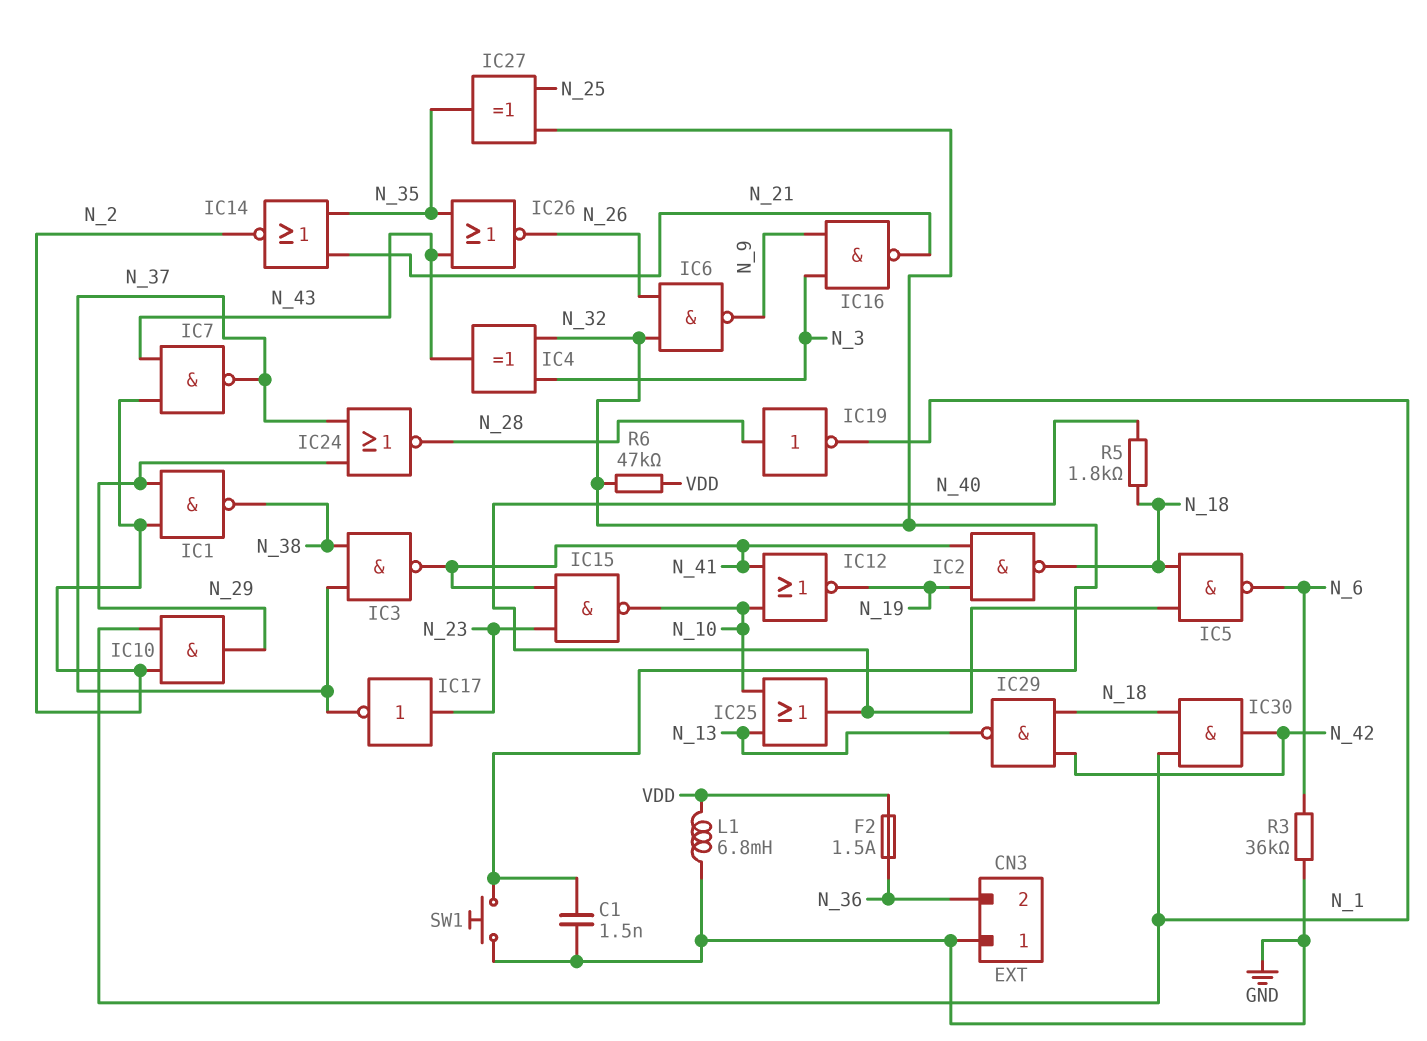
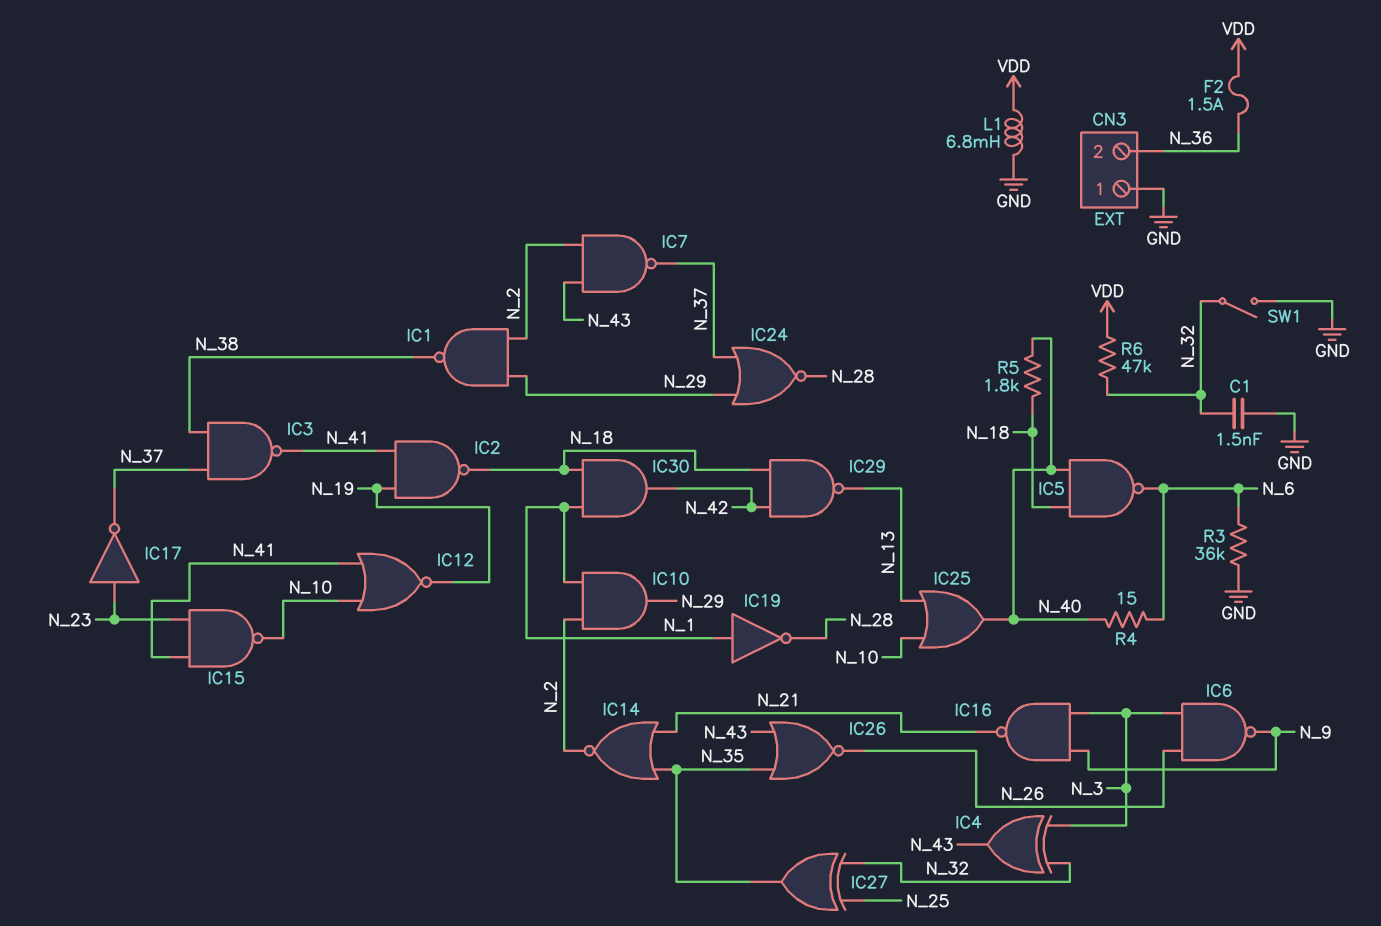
IC6: NAND (in N_26, in N_32, out N_9) -> NAND (in N_3, in N_26, out N_9)
IC19: NOT (in N_28, out N_1) -> NOT (in N_1, out N_28)
R4: none -> 15 (N_6, N_40)
SW1: button (GND, N_32) -> switch (GND, N_32)

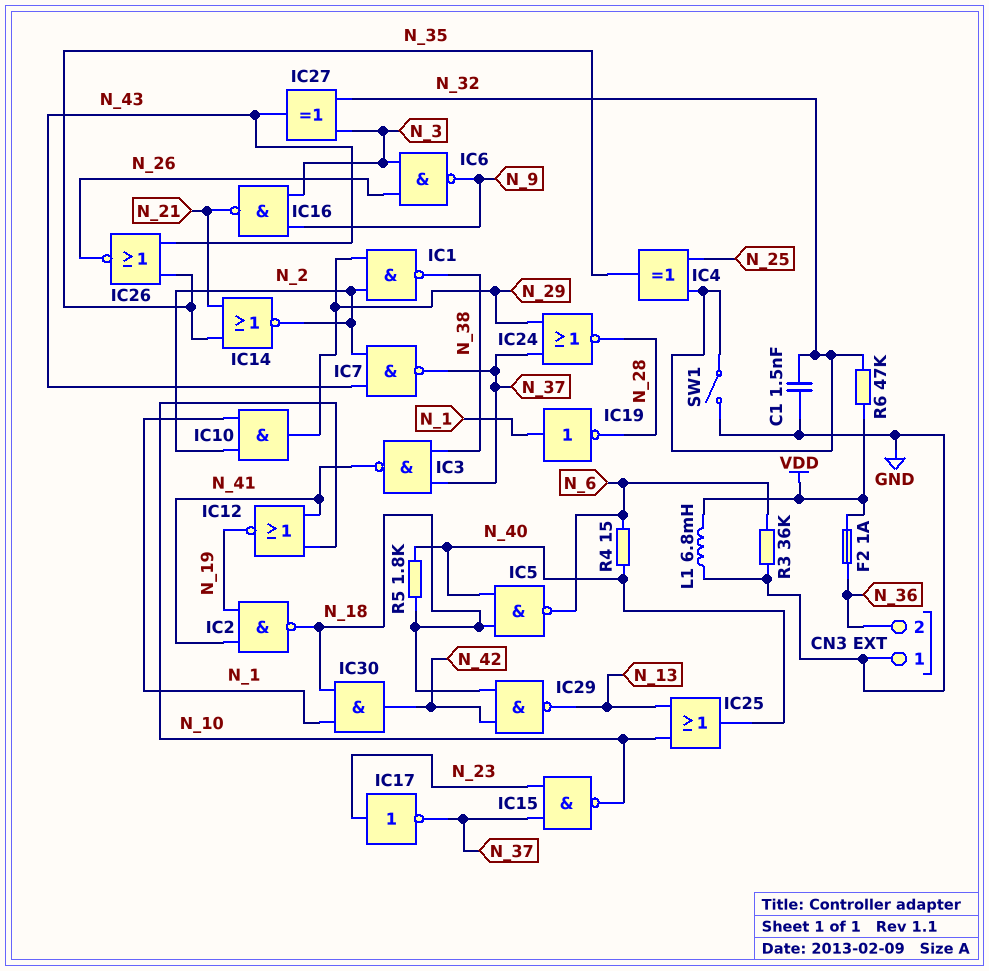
F2: 1.5A (N_36, VDD) -> 1A (N_36, VDD)
IC4: XOR (in N_3, in N_32, out N_43) -> XOR (in N_25, in N_32, out N_35)
IC15: NAND (in N_23, in N_41, out N_10) -> NAND (in N_23, in N_37, out N_10)
IC27: XOR (in N_25, in N_32, out N_35) -> XOR (in N_3, in N_32, out N_43)

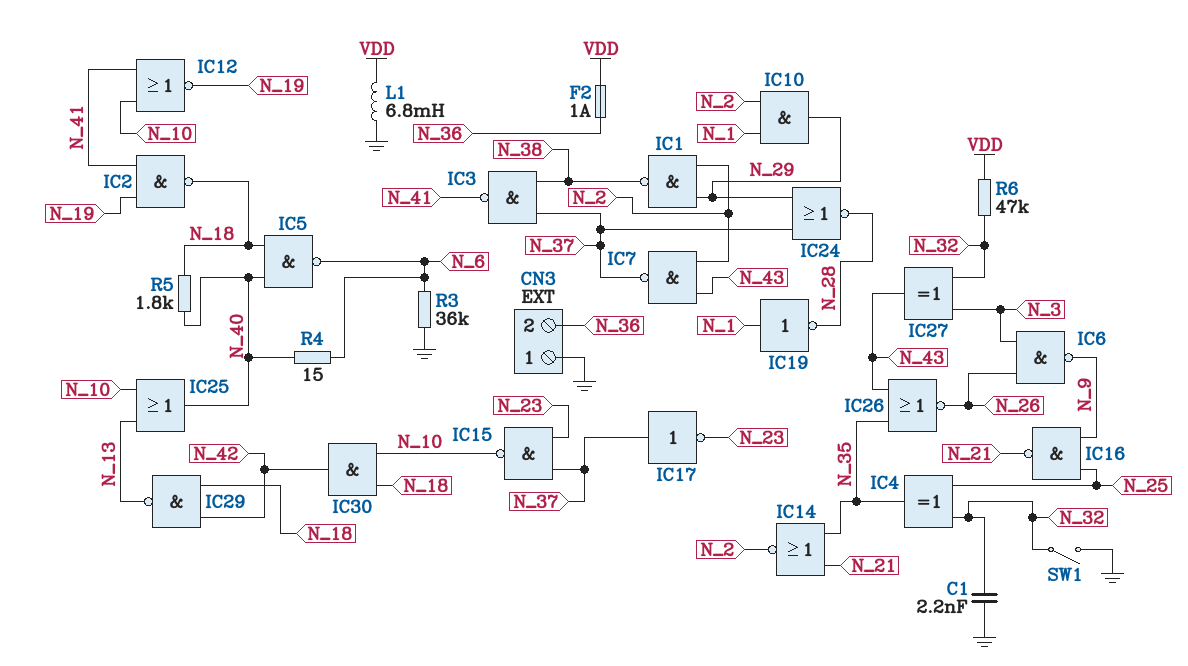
C1: 1.5nF (GND, N_32) -> 2.2nF (GND, N_32)
IC16: NAND (in N_3, in N_9, out N_21) -> NAND (in N_9, in N_25, out N_21)
IC17: NOT (in N_23, out N_37) -> NOT (in N_37, out N_23)
IC30: AND (in N_1, in N_18, out N_42) -> AND (in N_10, in N_18, out N_42)

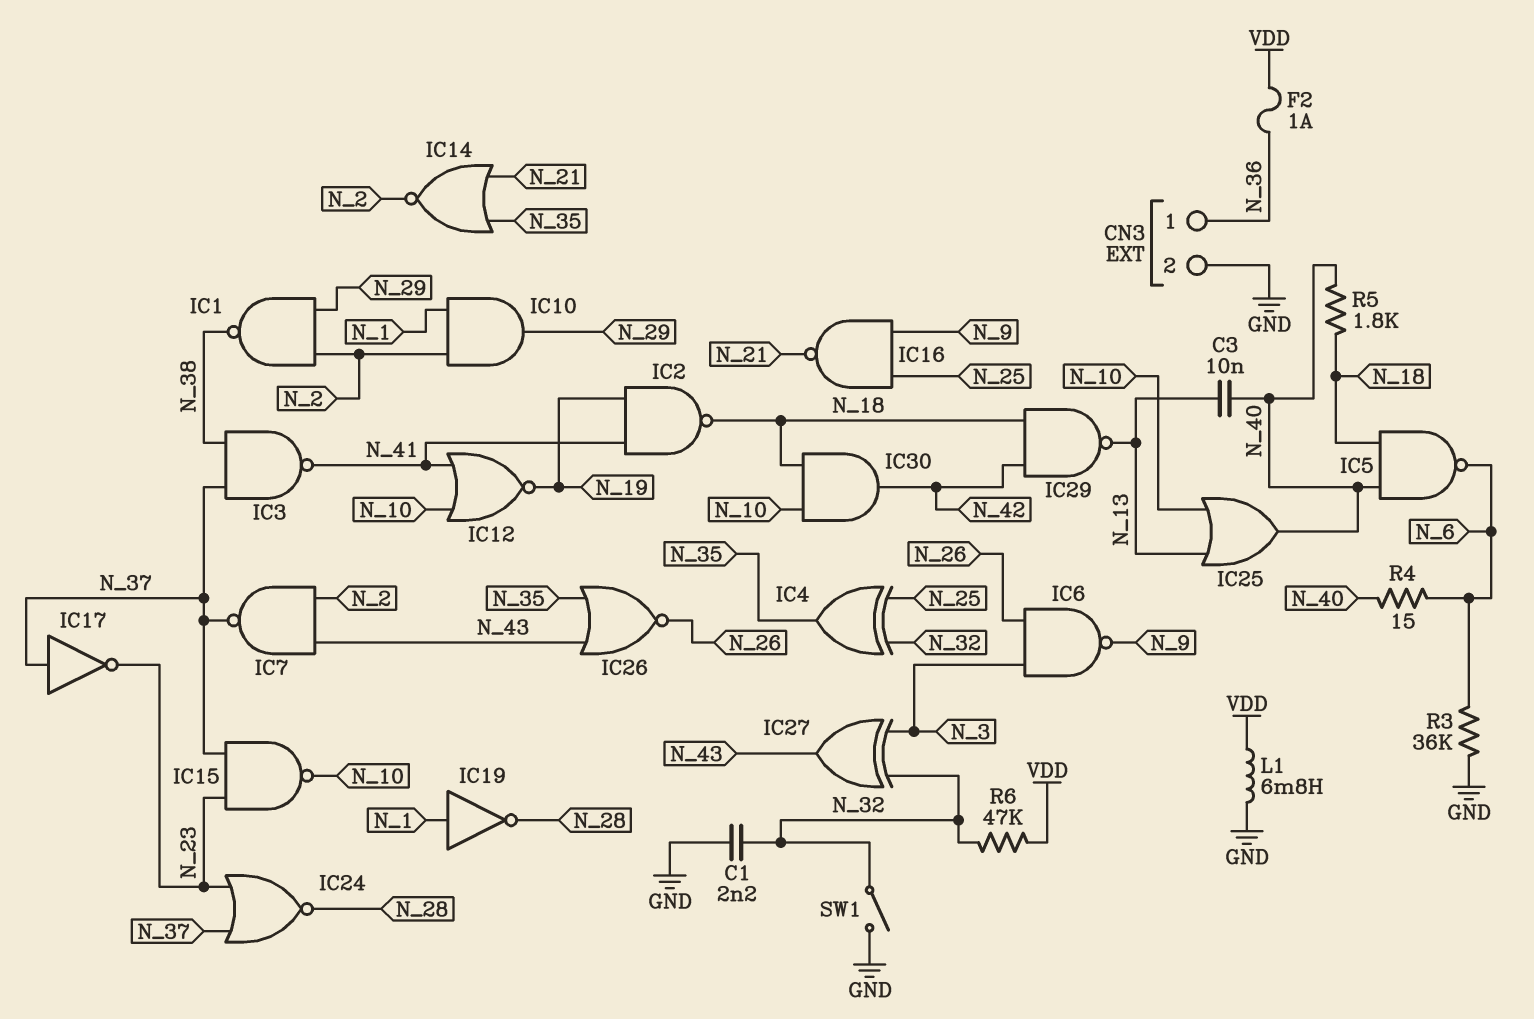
C3: none -> 10nF (N_13, N_40)
CN3 pin 1: GND -> N_36
CN3 pin 2: N_36 -> GND
IC24: NOR (in N_29, in N_37, out N_28) -> NOR (in N_23, in N_37, out N_28)

